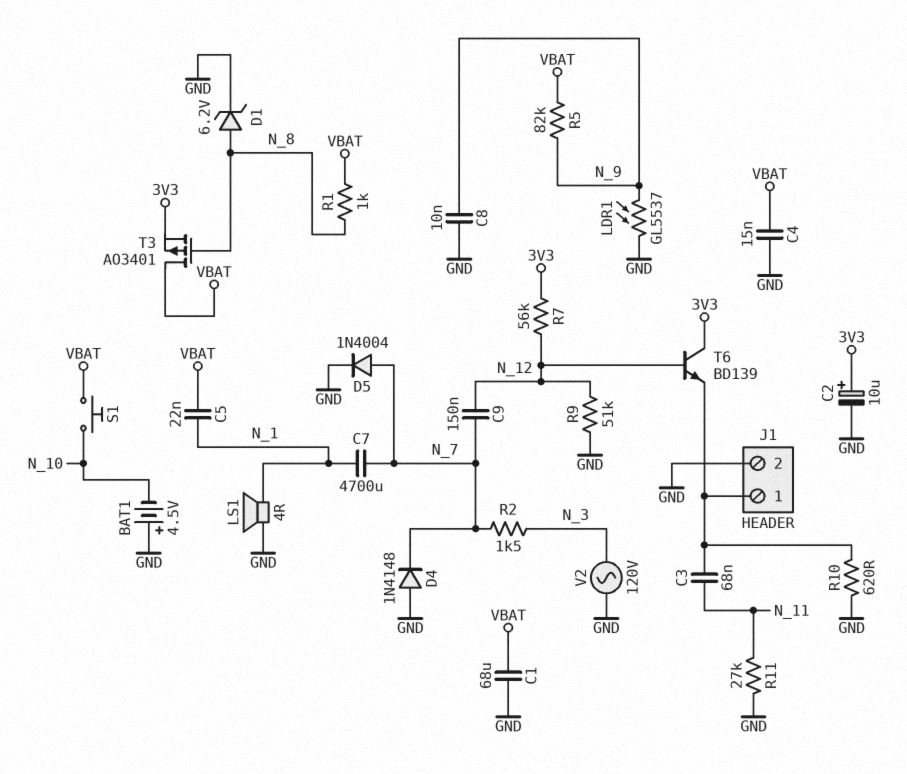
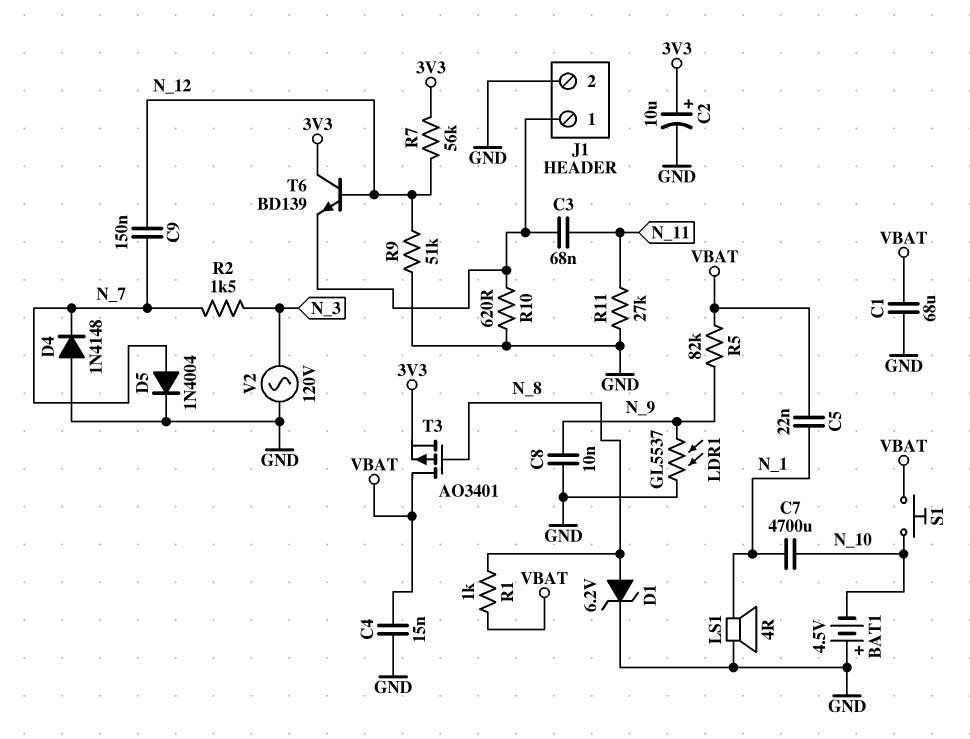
C7: 4700uF (N_1, N_7) -> 4700uF (N_1, N_10)

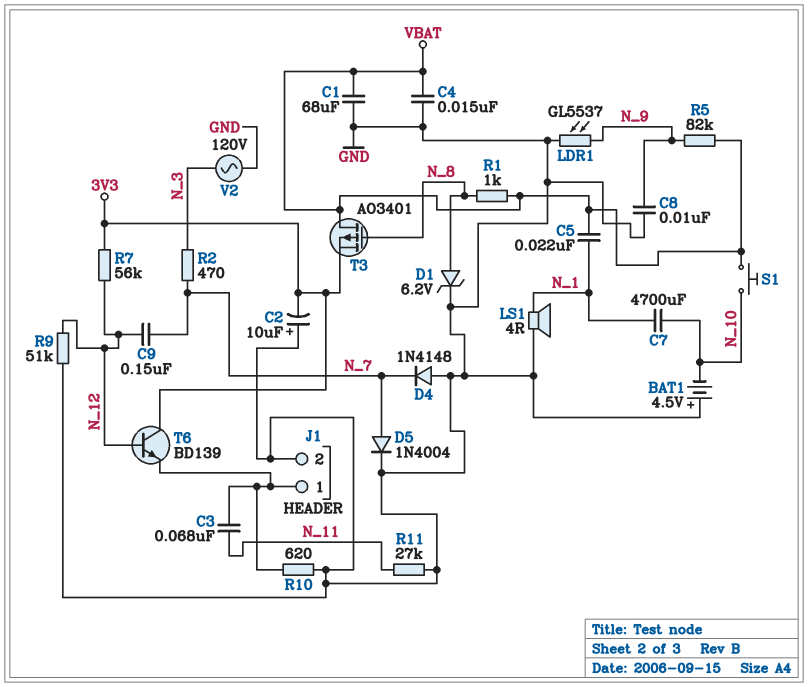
C2: 10uF (plus 3V3, minus GND) -> 10uF (plus GND, minus 3V3)
R2: 1.5k (N_3, N_7) -> 470 (N_3, N_7)

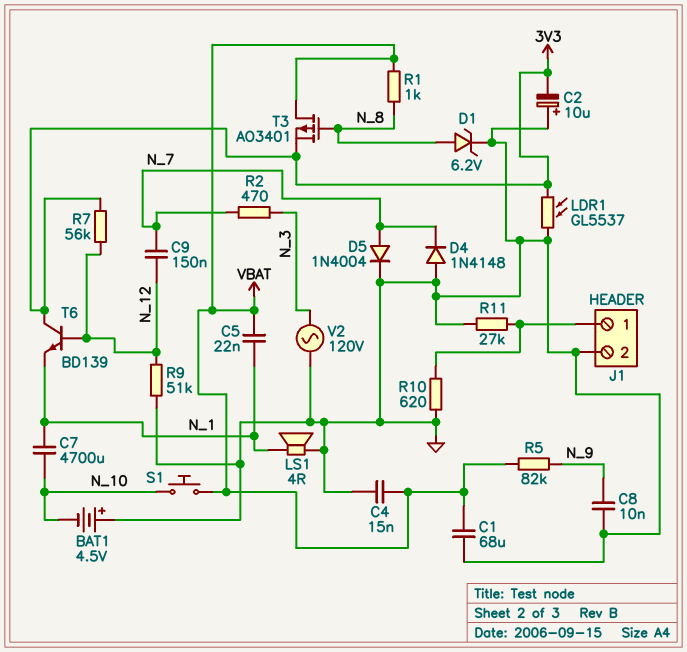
C3: 68nF (J1/1, N_11) -> none
LDR1: GL5537 (GND, N_9) -> GL5537 (3V3, GND)
R11: 27k (GND, N_11) -> 27k (GND, J1/1)
T6: NPN BD139 (B N_12, C 3V3, E J1/1) -> NPN BD139 (B N_12, C 3V3, E N_1)

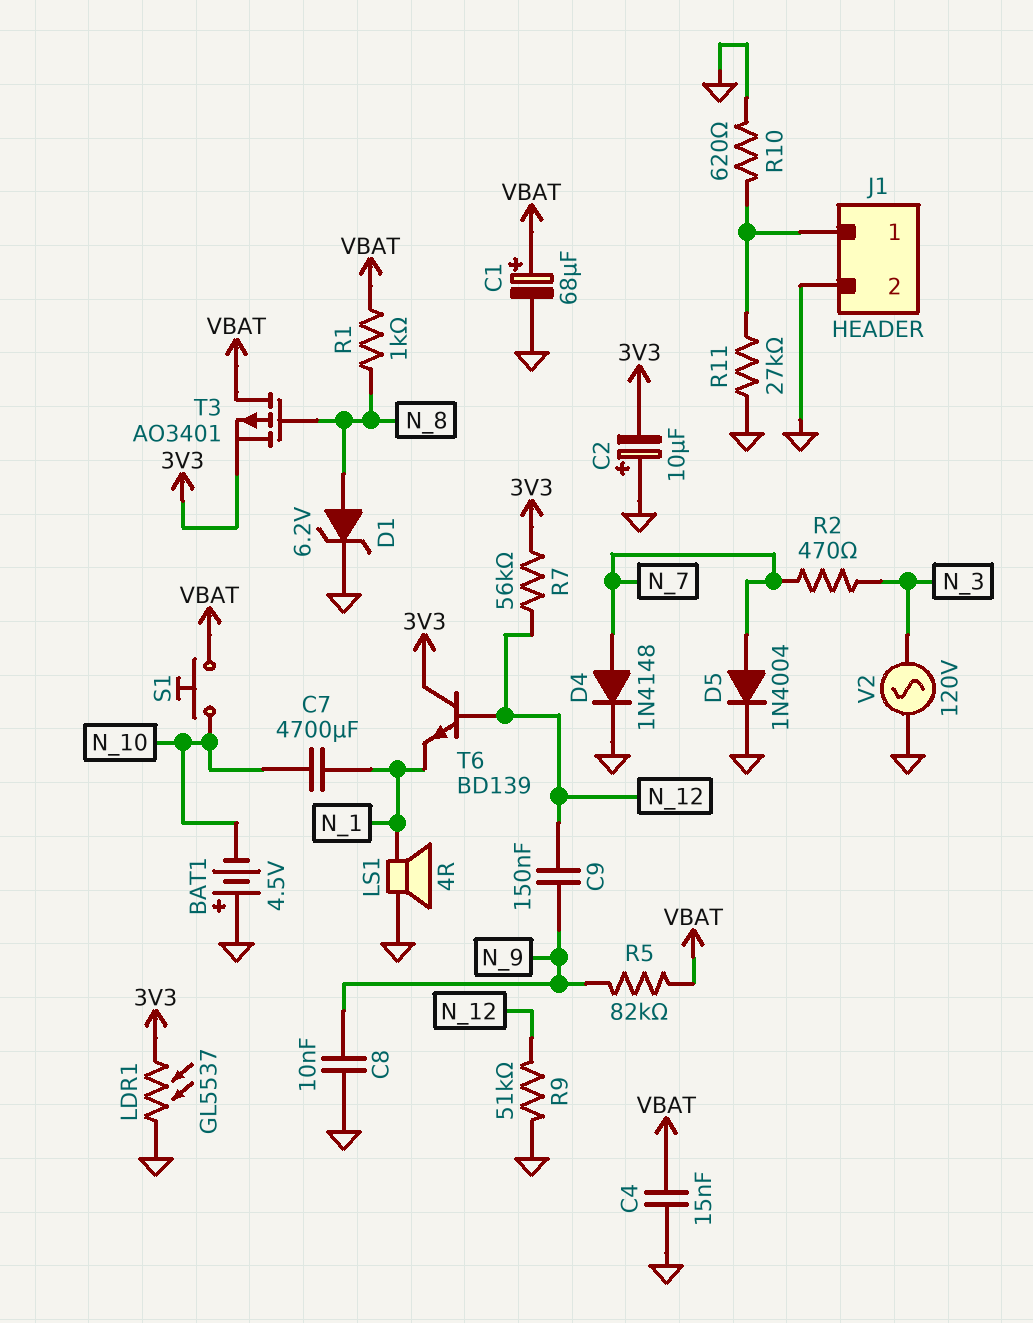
C1: 68uF (GND, VBAT) -> 68uF (plus VBAT, minus GND)
C5: 22nF (N_1, VBAT) -> none
C9: 150nF (N_7, N_12) -> 150nF (N_9, N_12)
D4: diode 1N4148 (A GND, K N_7) -> diode 1N4148 (A N_7, K GND)

